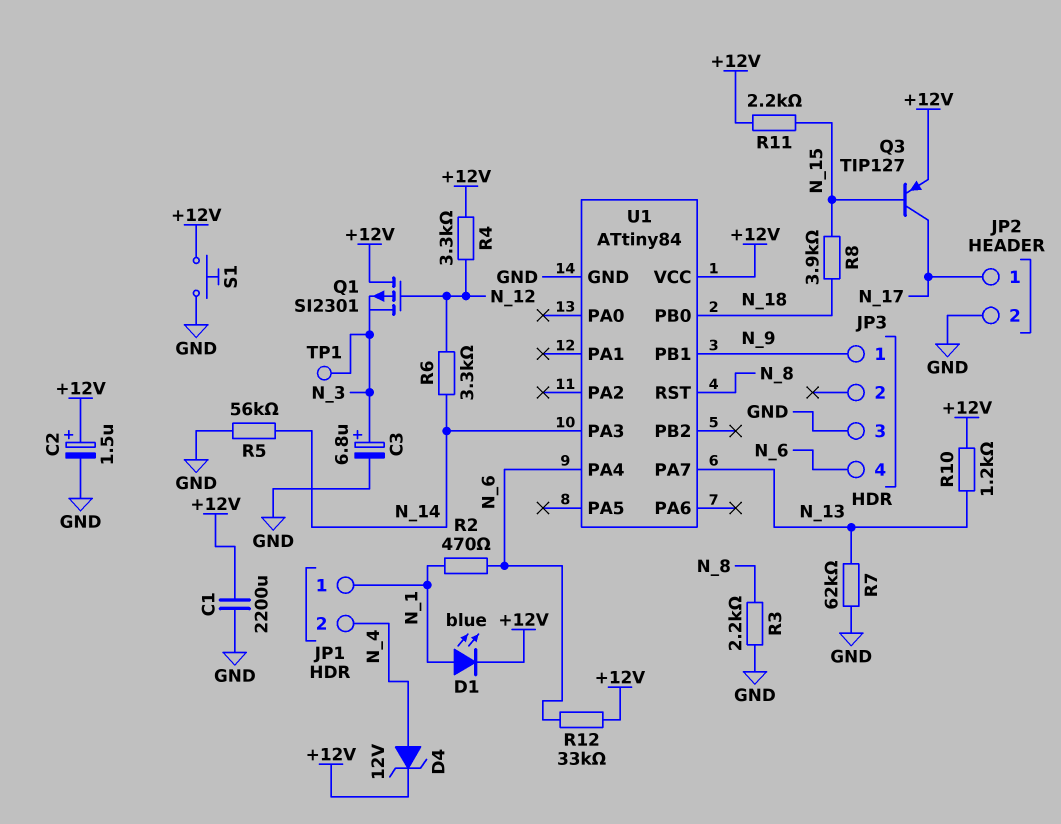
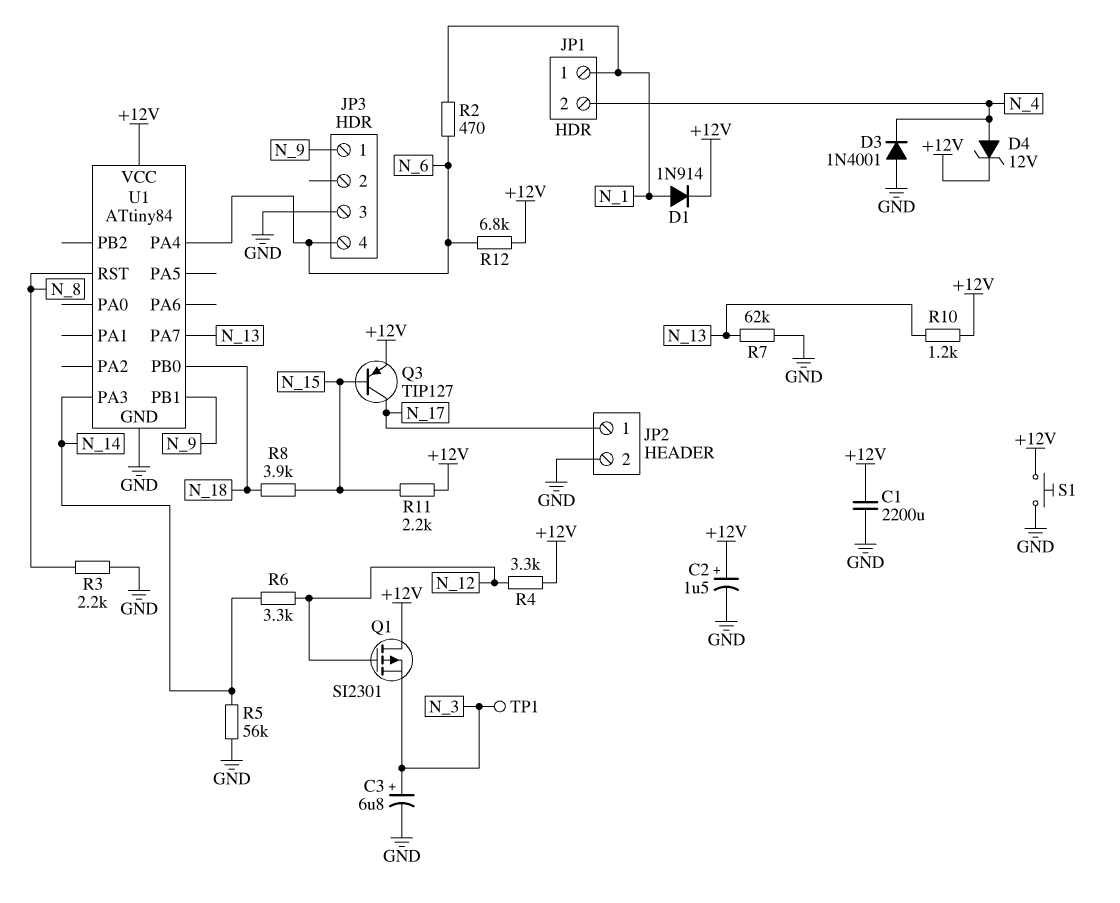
D1: LED blue (A N_1, K +12V) -> diode 1N914 (A N_1, K +12V)
D3: none -> diode 1N4001 (A GND, K N_4)
R12: 33k (+12V, N_6) -> 6.8k (+12V, N_6)

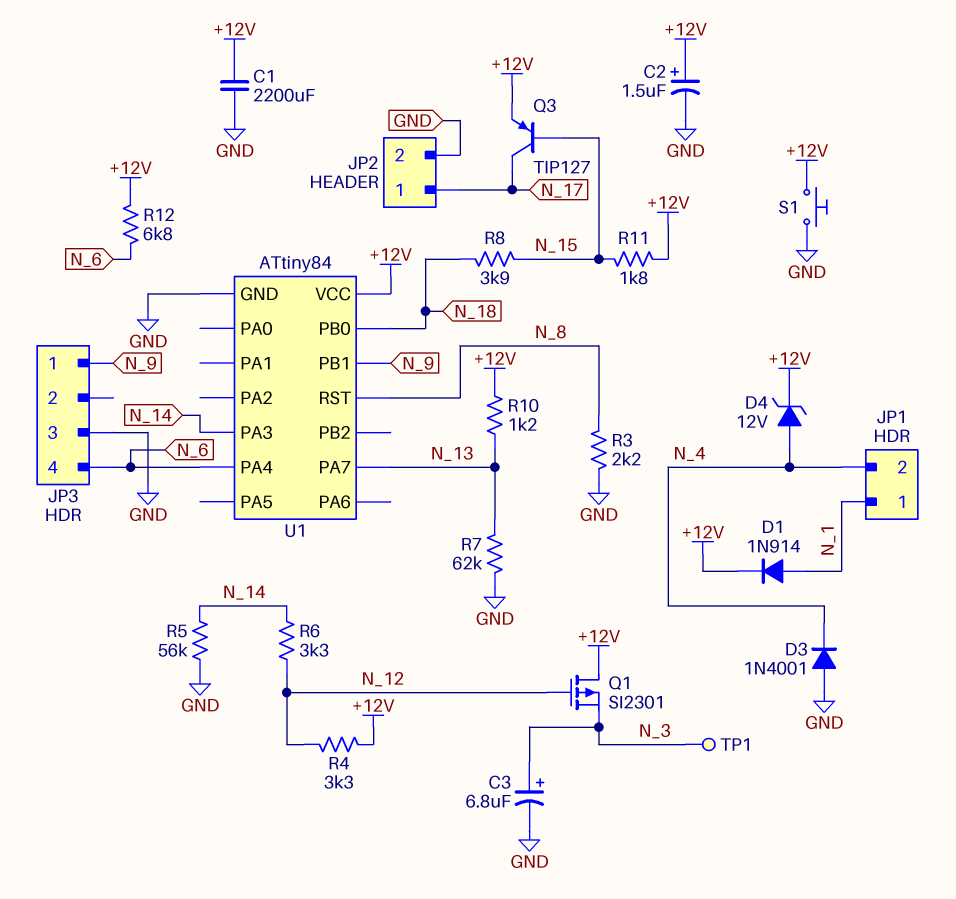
R2: 470 (N_1, N_6) -> none
R11: 2.2k (+12V, N_15) -> 1.8k (+12V, N_15)

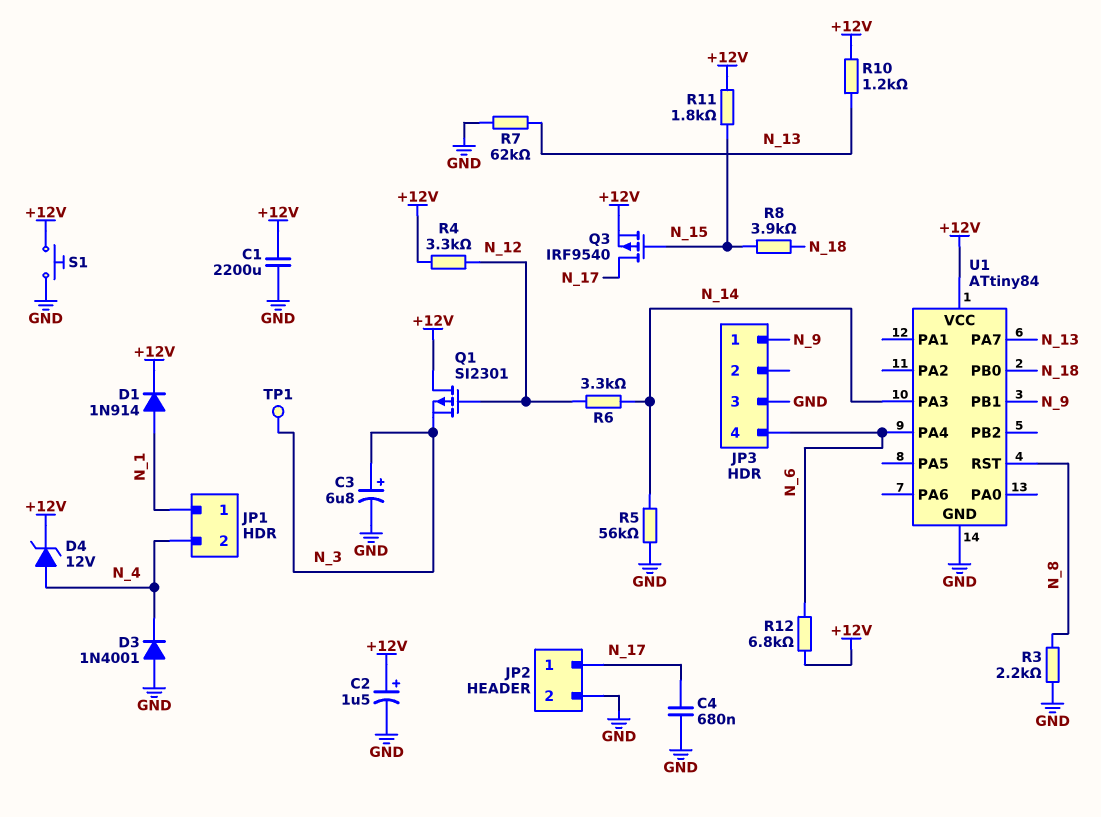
C4: none -> 680nF (GND, N_17)
Q3: PNP TIP127 (B N_15, C N_17, E +12V) -> PMOS IRF9540 (G N_15, D N_17, S +12V)

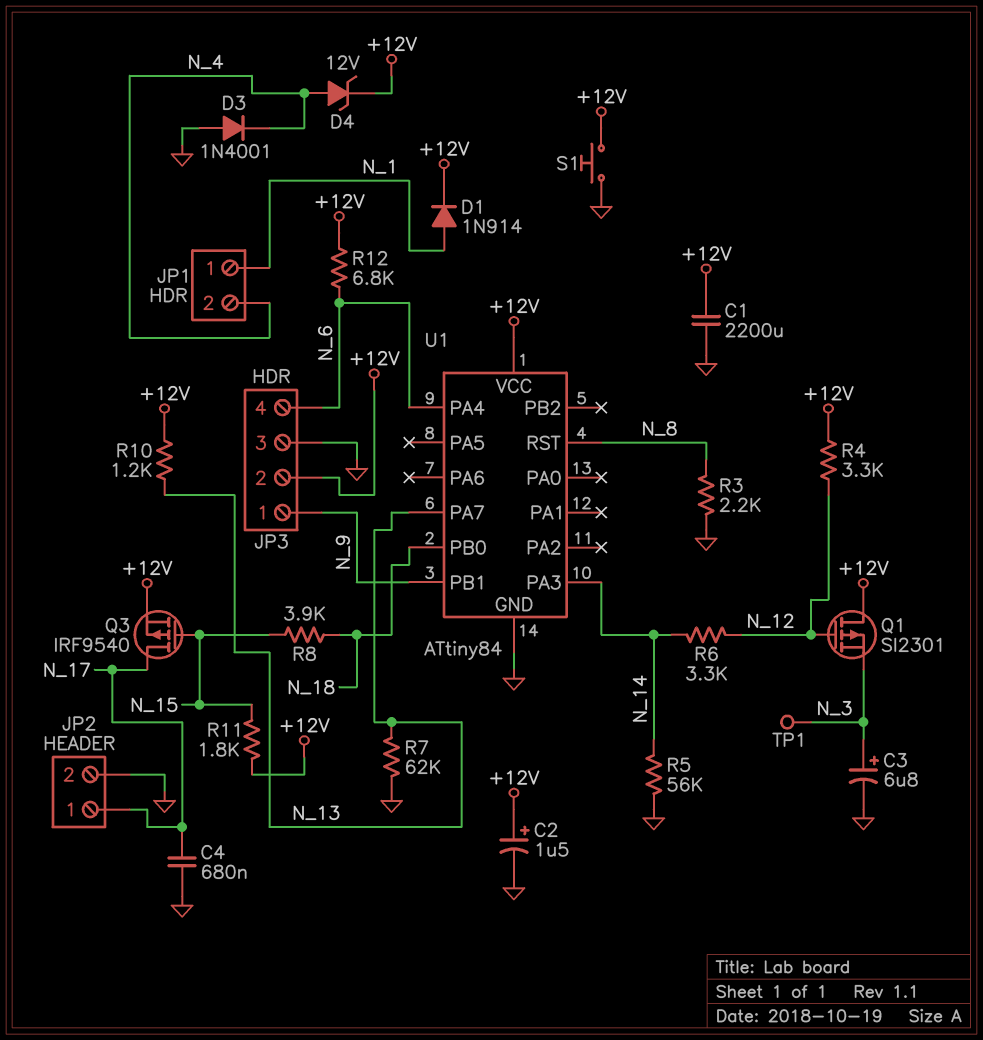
JP3 pin 2: none -> +12V

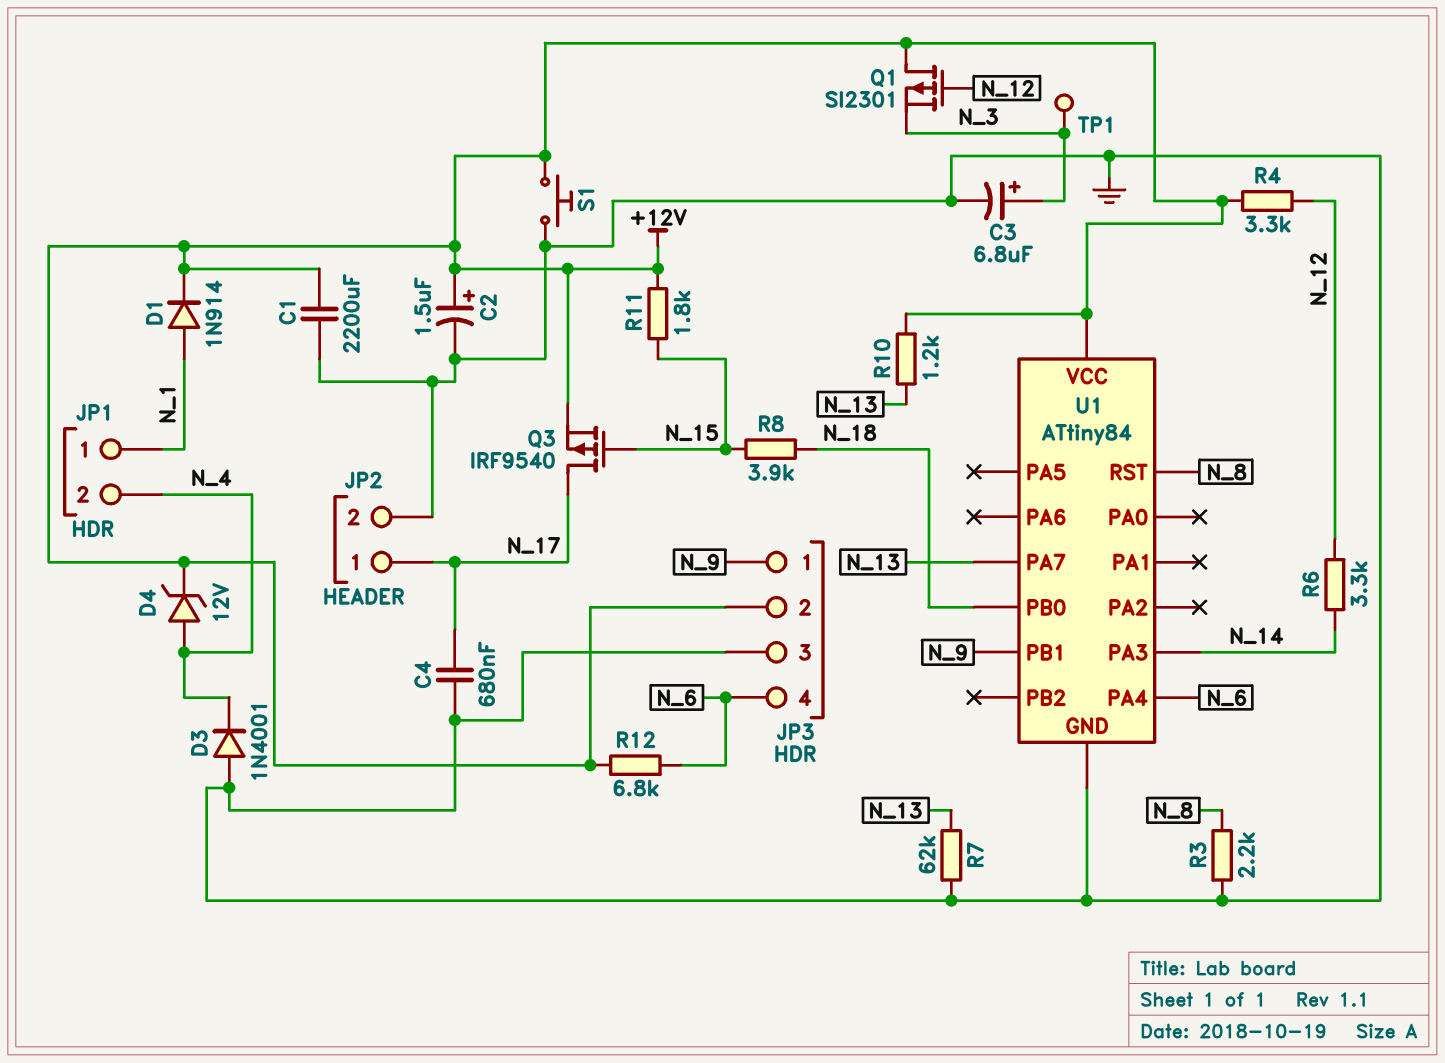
R5: 56k (GND, N_14) -> none

